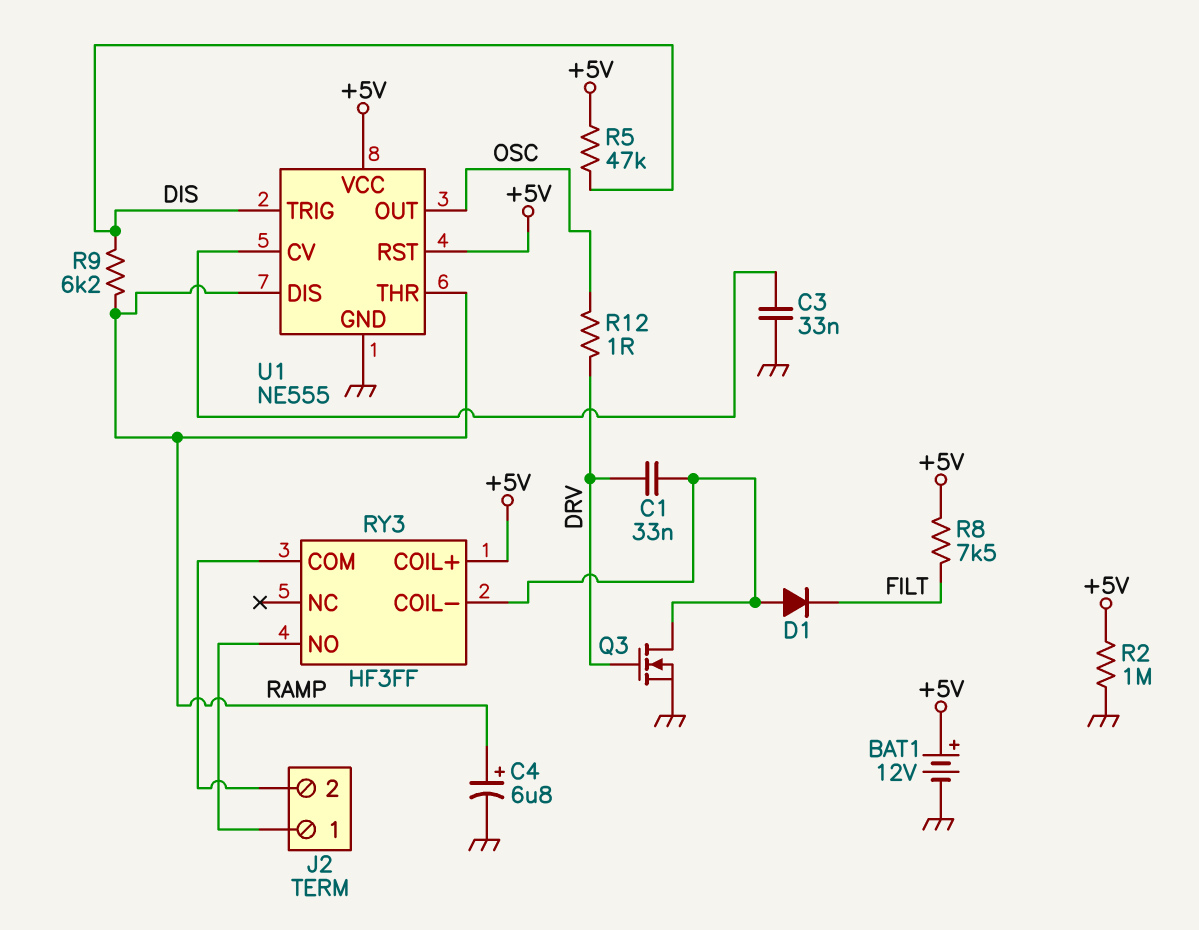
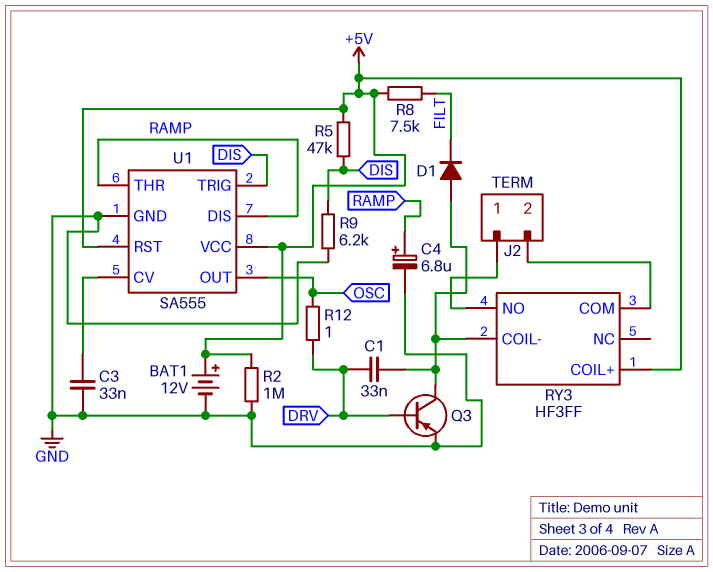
Q3: NMOS (G DRV, D RY3/COIL-, S GND) -> PNP (B DRV, C RY3/COIL-, E GND)
R9: 6.2k (DIS, RAMP) -> 6.2k (DIS, GND)
U1: NE555 -> SA555

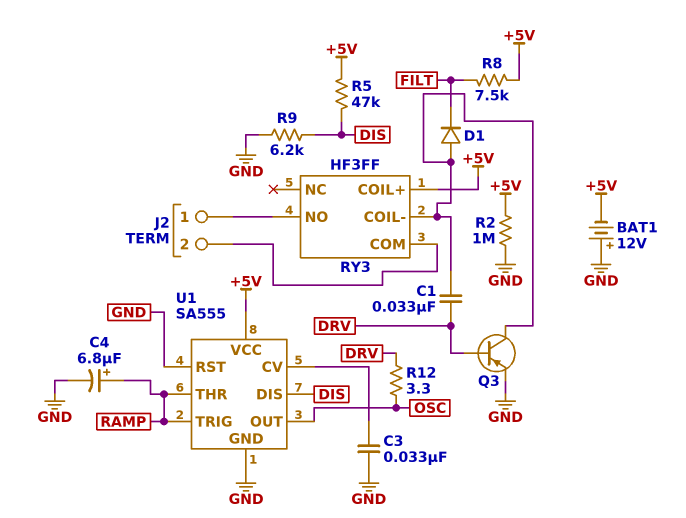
BAT1: 12V (plus +5V, minus GND) -> 12V (plus GND, minus +5V)
R12: 1 (DRV, OSC) -> 3.3 (DRV, OSC)
U1 pin DIS: RAMP -> DIS
U1 pin RST: +5V -> GND
U1 pin TRIG: DIS -> RAMP

